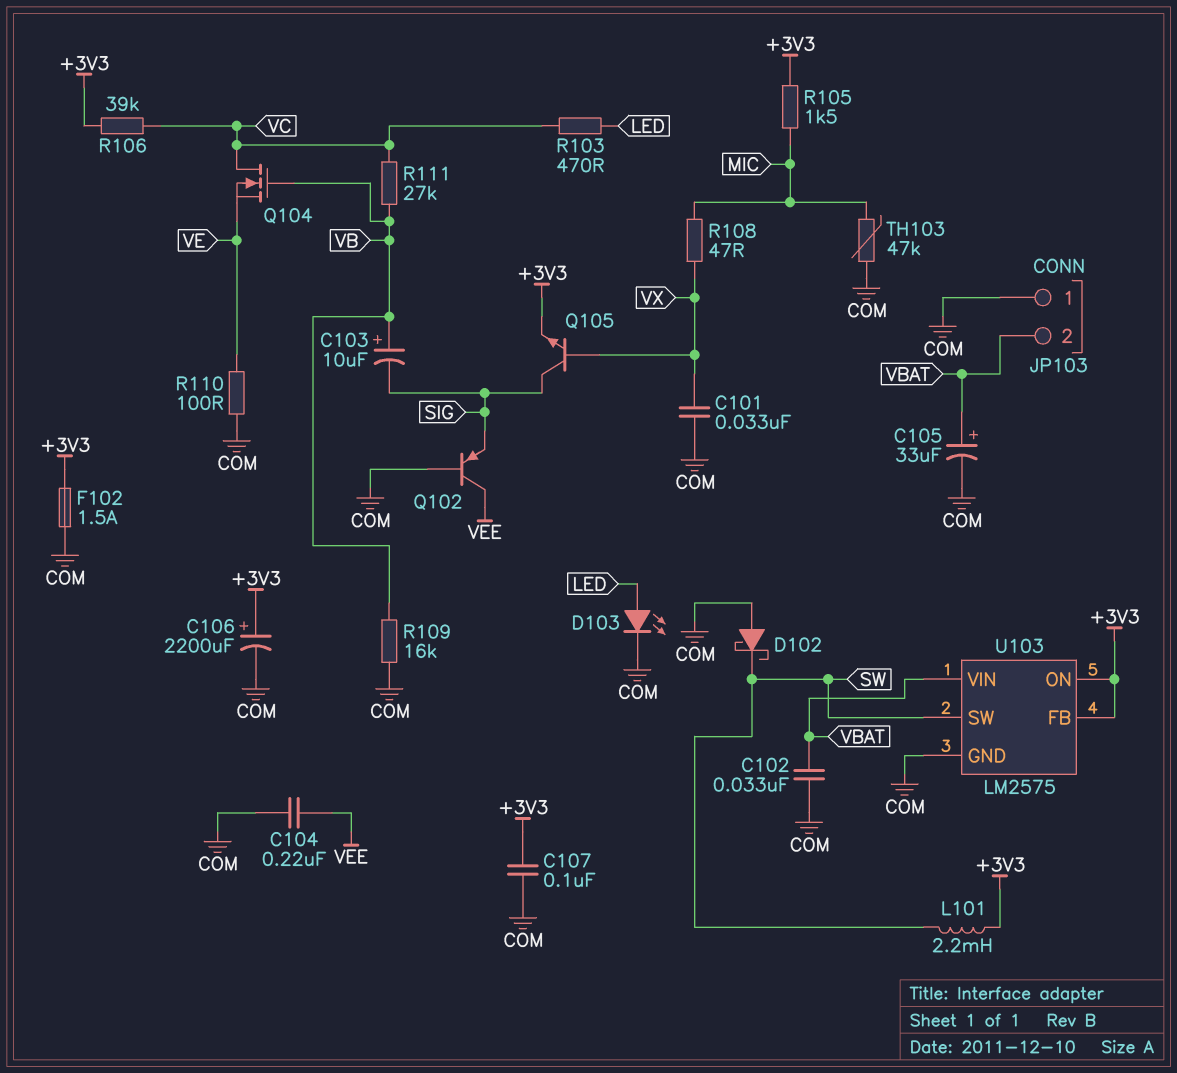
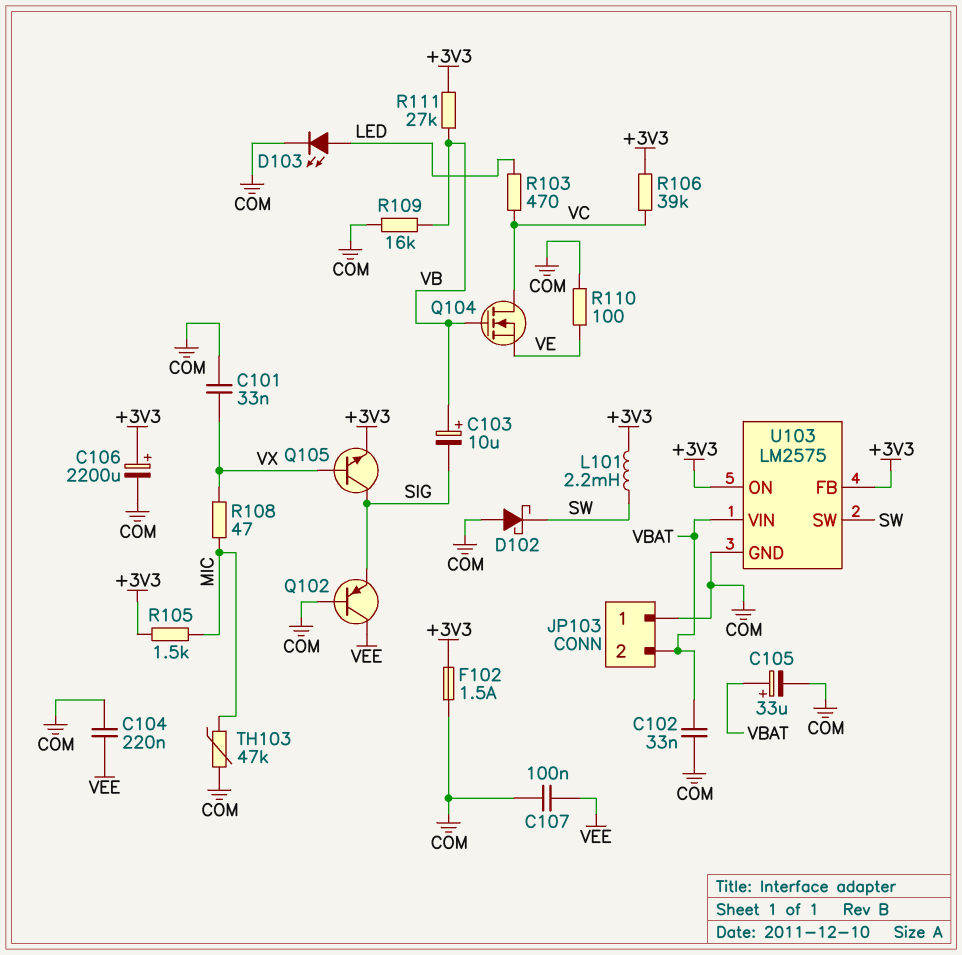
C107: 100nF (+3V3, COM) -> 100nF (COM, VEE)
R111: 27k (VB, VC) -> 27k (+3V3, VB)

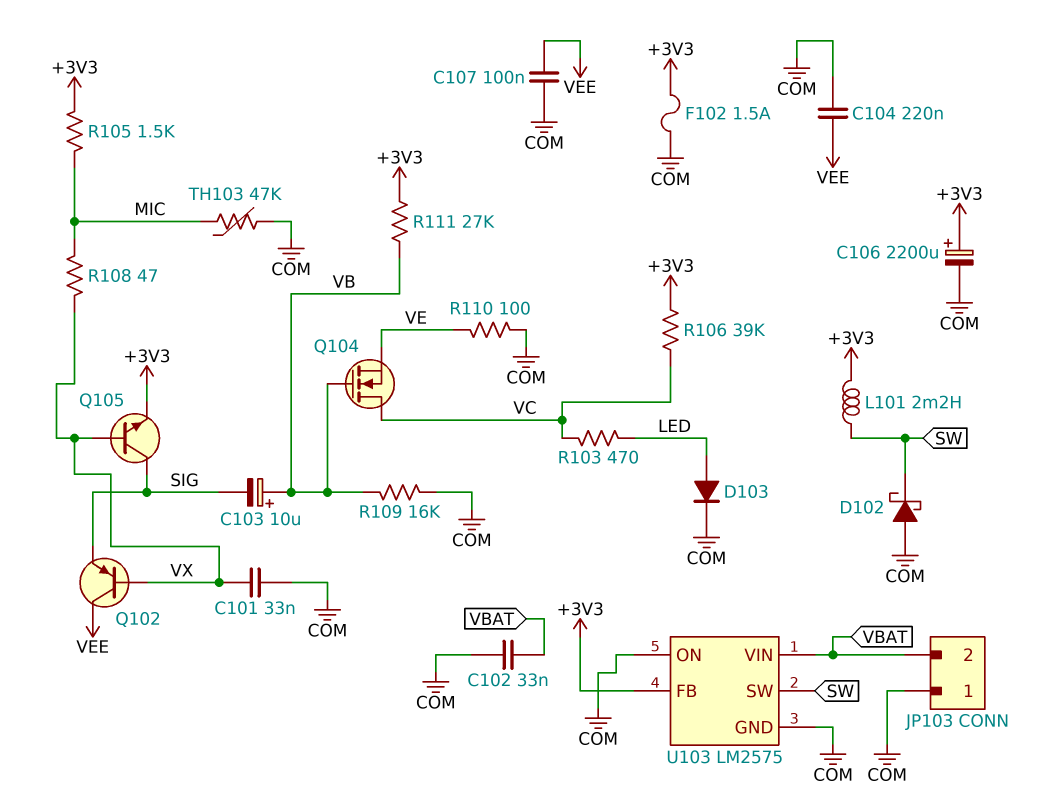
C105: 33uF (plus VBAT, minus COM) -> none
D103: LED (A LED, K COM) -> diode (A LED, K COM)
Q102: PNP (B COM, C VEE, E SIG) -> PNP (B VX, C VEE, E SIG)
U103 pin ON: +3V3 -> COM

